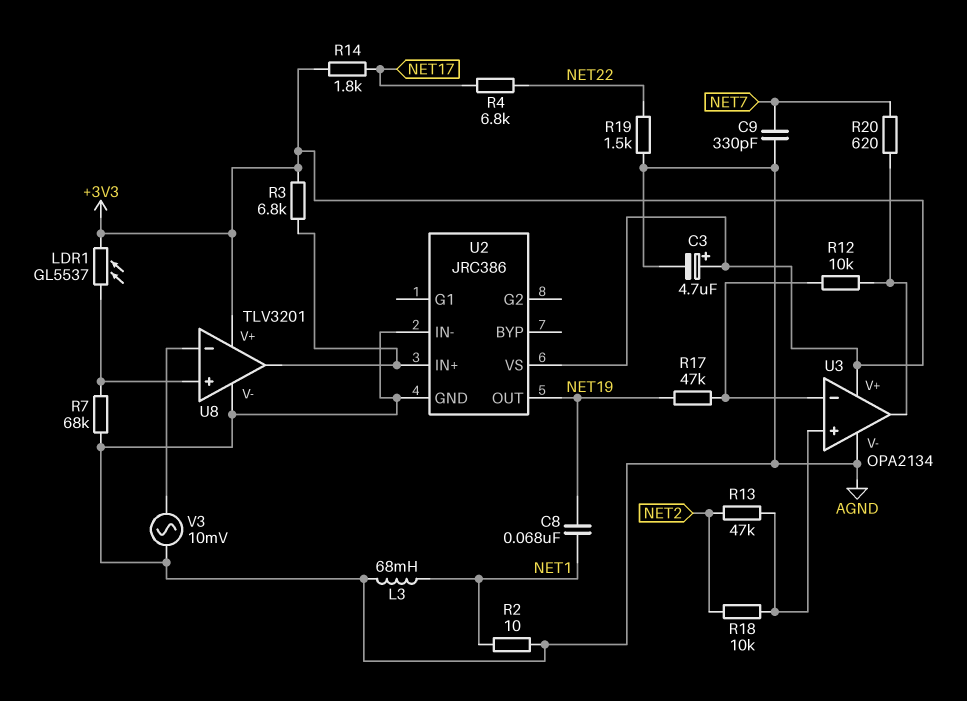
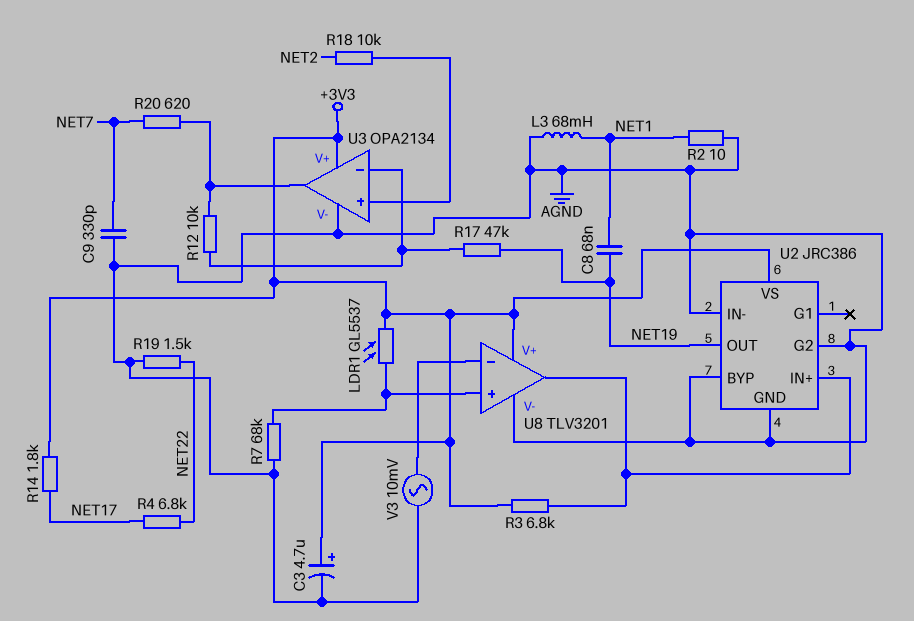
R13: 47k (NET2, U3/in+) -> none
U2 pin BYP: none -> AGND
U2 pin G2: none -> AGND

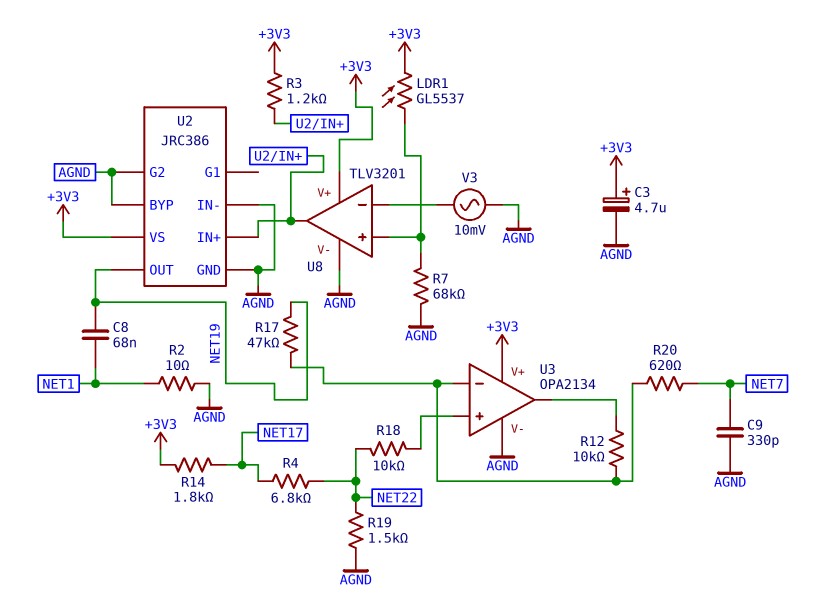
L3: 68mH (AGND, NET1) -> none
R3: 6.8k (+3V3, U2/IN+) -> 1.2k (+3V3, U2/IN+)
R18: 10k (NET2, U3/in+) -> 10k (NET22, U3/in+)
R20: 620 (NET7, U3/out) -> 620 (NET7, U3/in-)

